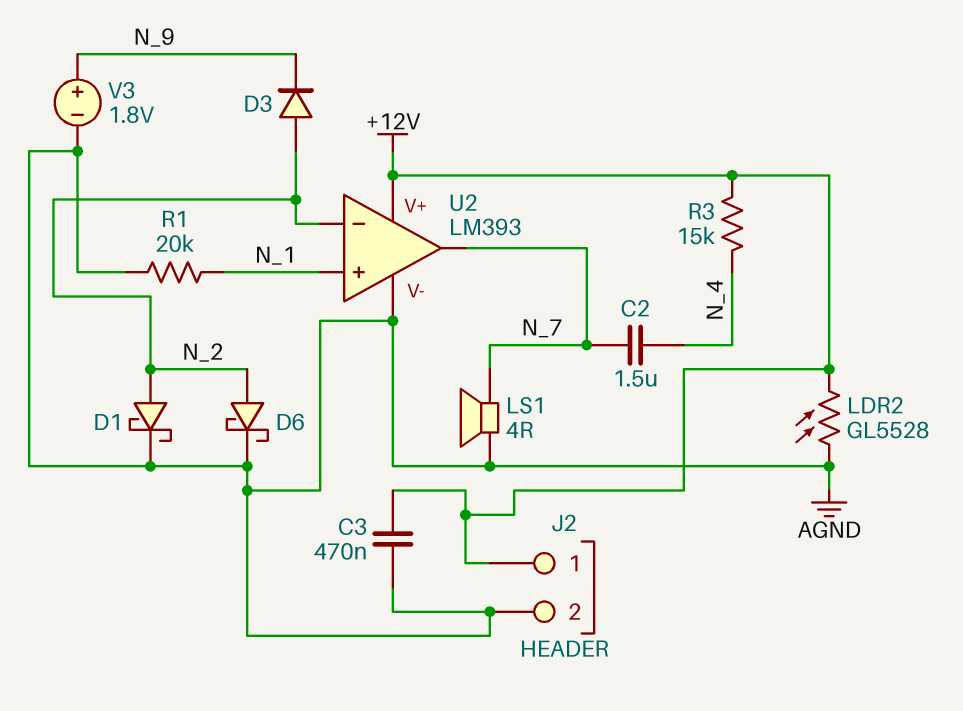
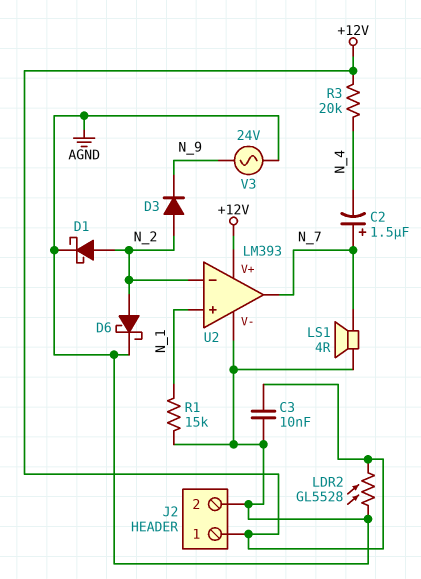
C2: 1.5uF (N_4, N_7) -> 1.5uF (plus N_7, minus N_4)
C3: 470nF (+12V, AGND) -> 10nF (+12V, AGND)
R1: 20k (AGND, N_1) -> 15k (AGND, N_1)
R3: 15k (+12V, N_4) -> 20k (+12V, N_4)
V3: 1.8V (plus N_9, minus AGND) -> AC 24V (AGND, N_9)

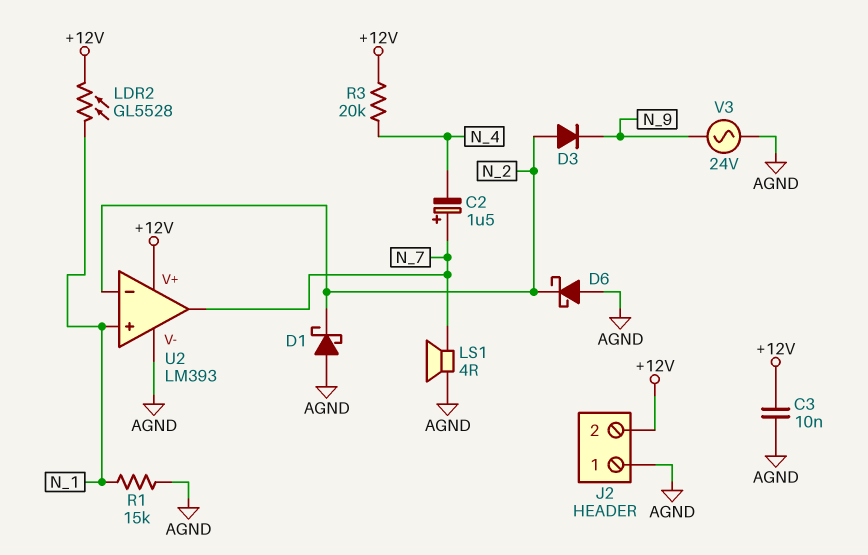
D1: schottky (A N_2, K AGND) -> schottky (A AGND, K N_2)
D6: schottky (A N_2, K AGND) -> schottky (A AGND, K N_2)
J2 pin 1: +12V -> AGND
J2 pin 2: AGND -> +12V
LDR2: GL5528 (+12V, AGND) -> GL5528 (+12V, N_1)

